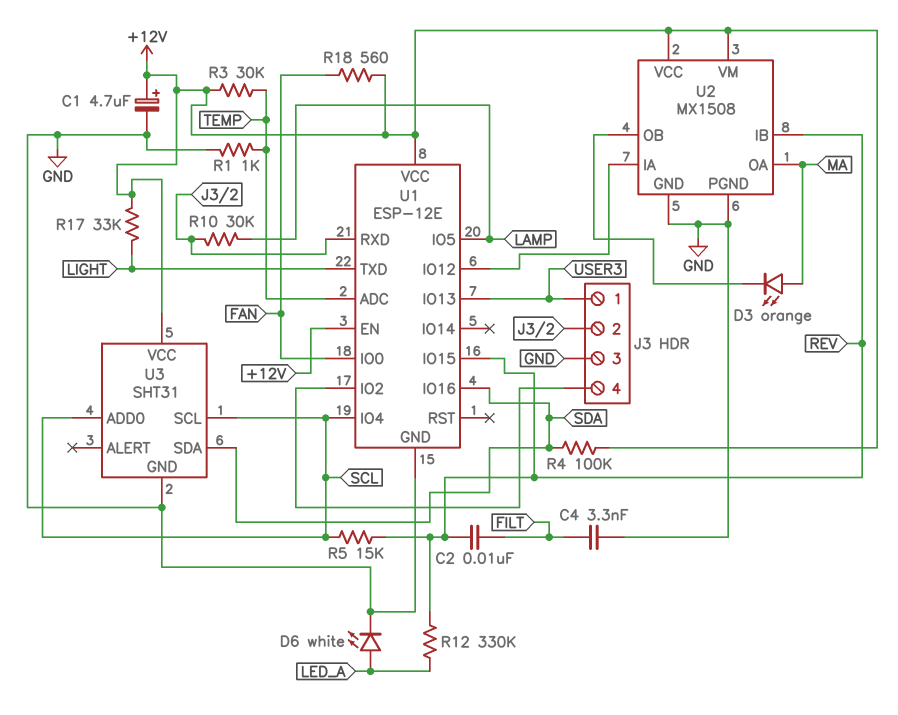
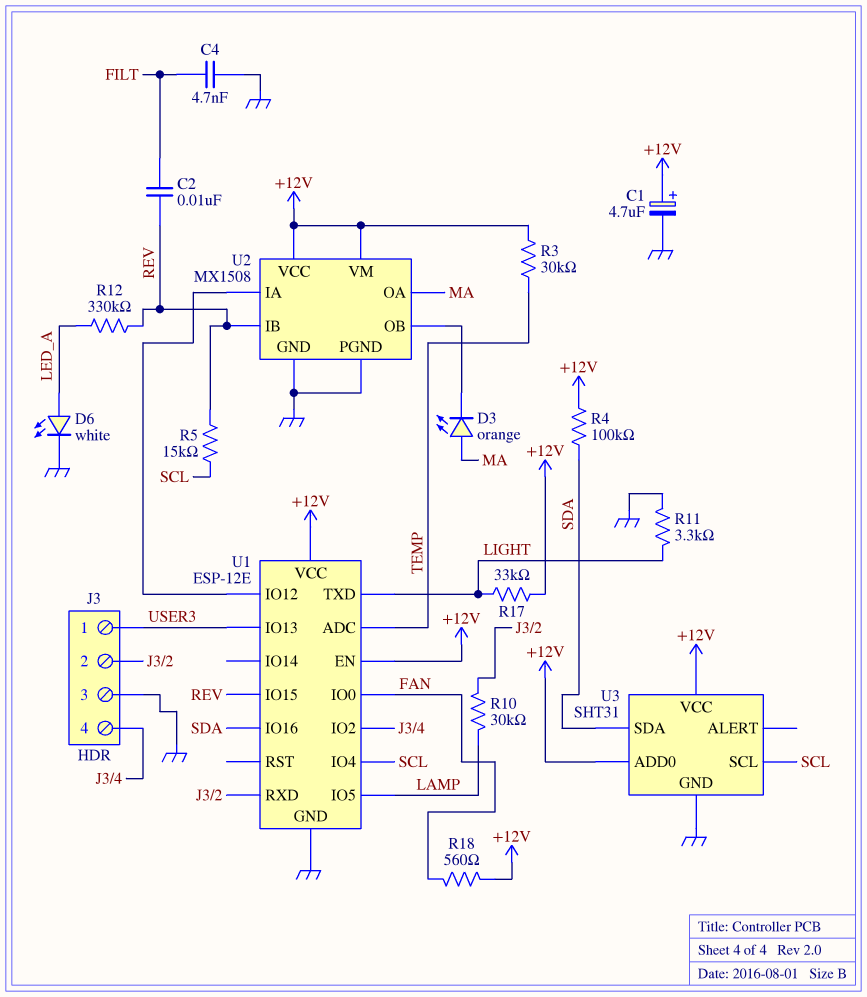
C4: 3.3nF (FILT, GND) -> 4.7nF (FILT, GND)
R1: 1k (GND, TEMP) -> none
R11: none -> 3.3k (GND, LIGHT)
U3 pin ADD0: SCL -> +12V

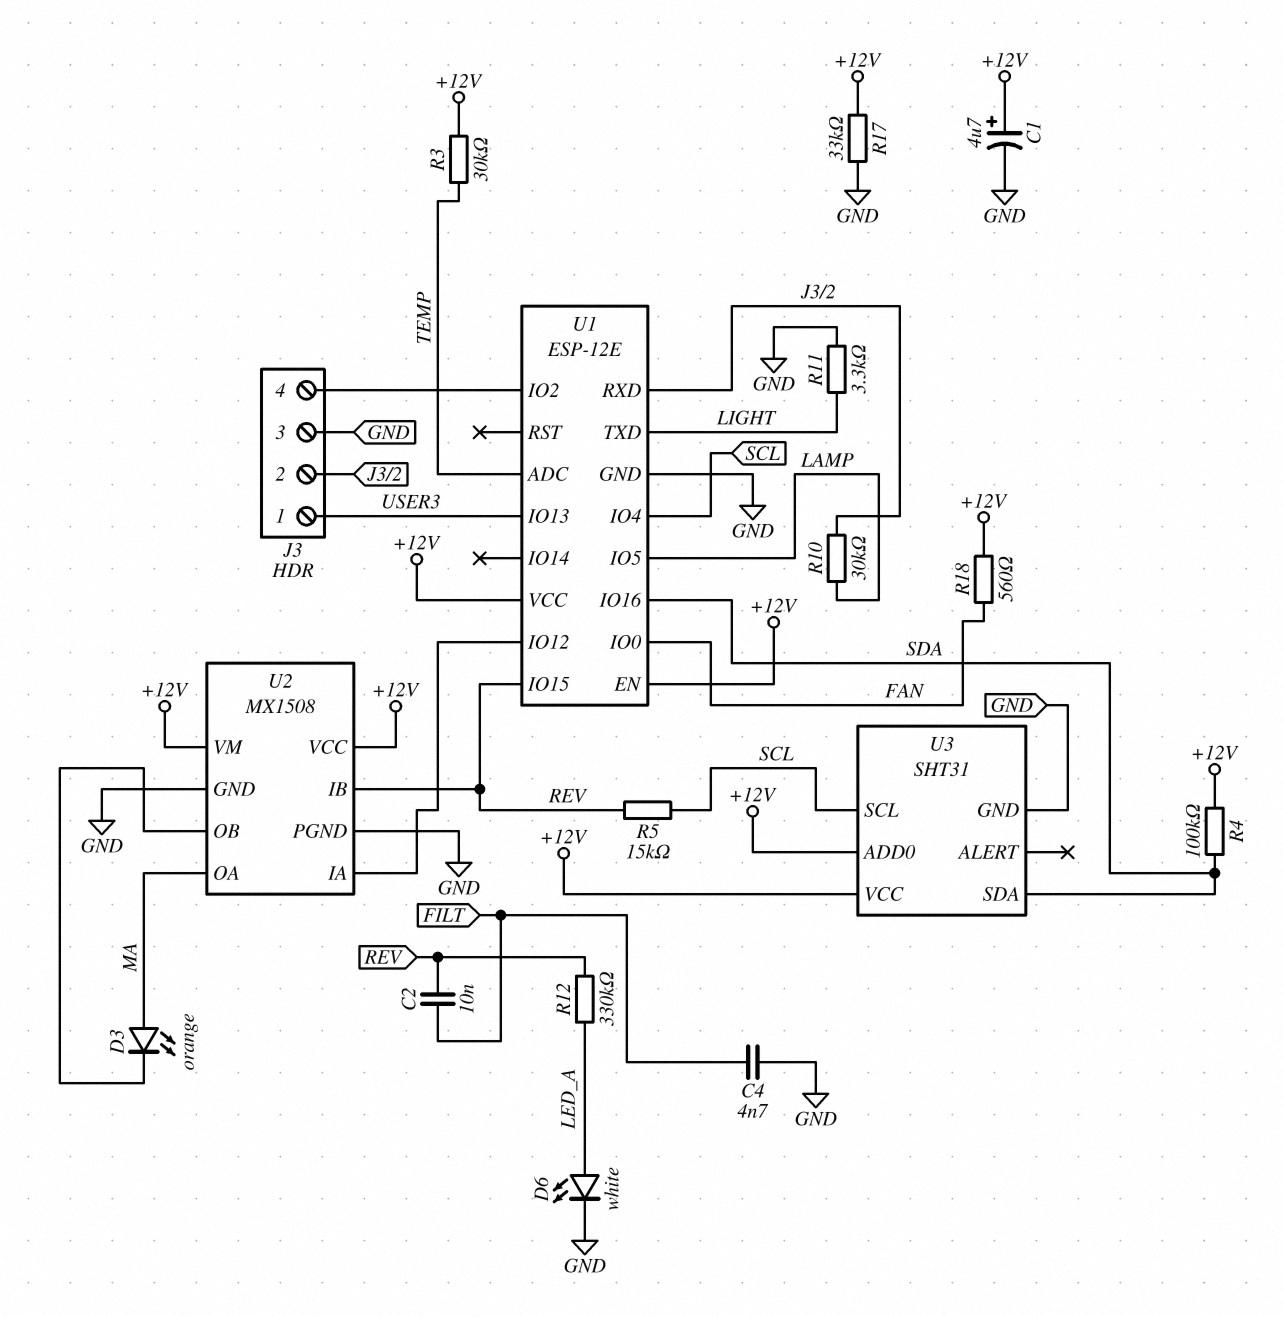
R17: 33k (+12V, LIGHT) -> 33k (+12V, GND)

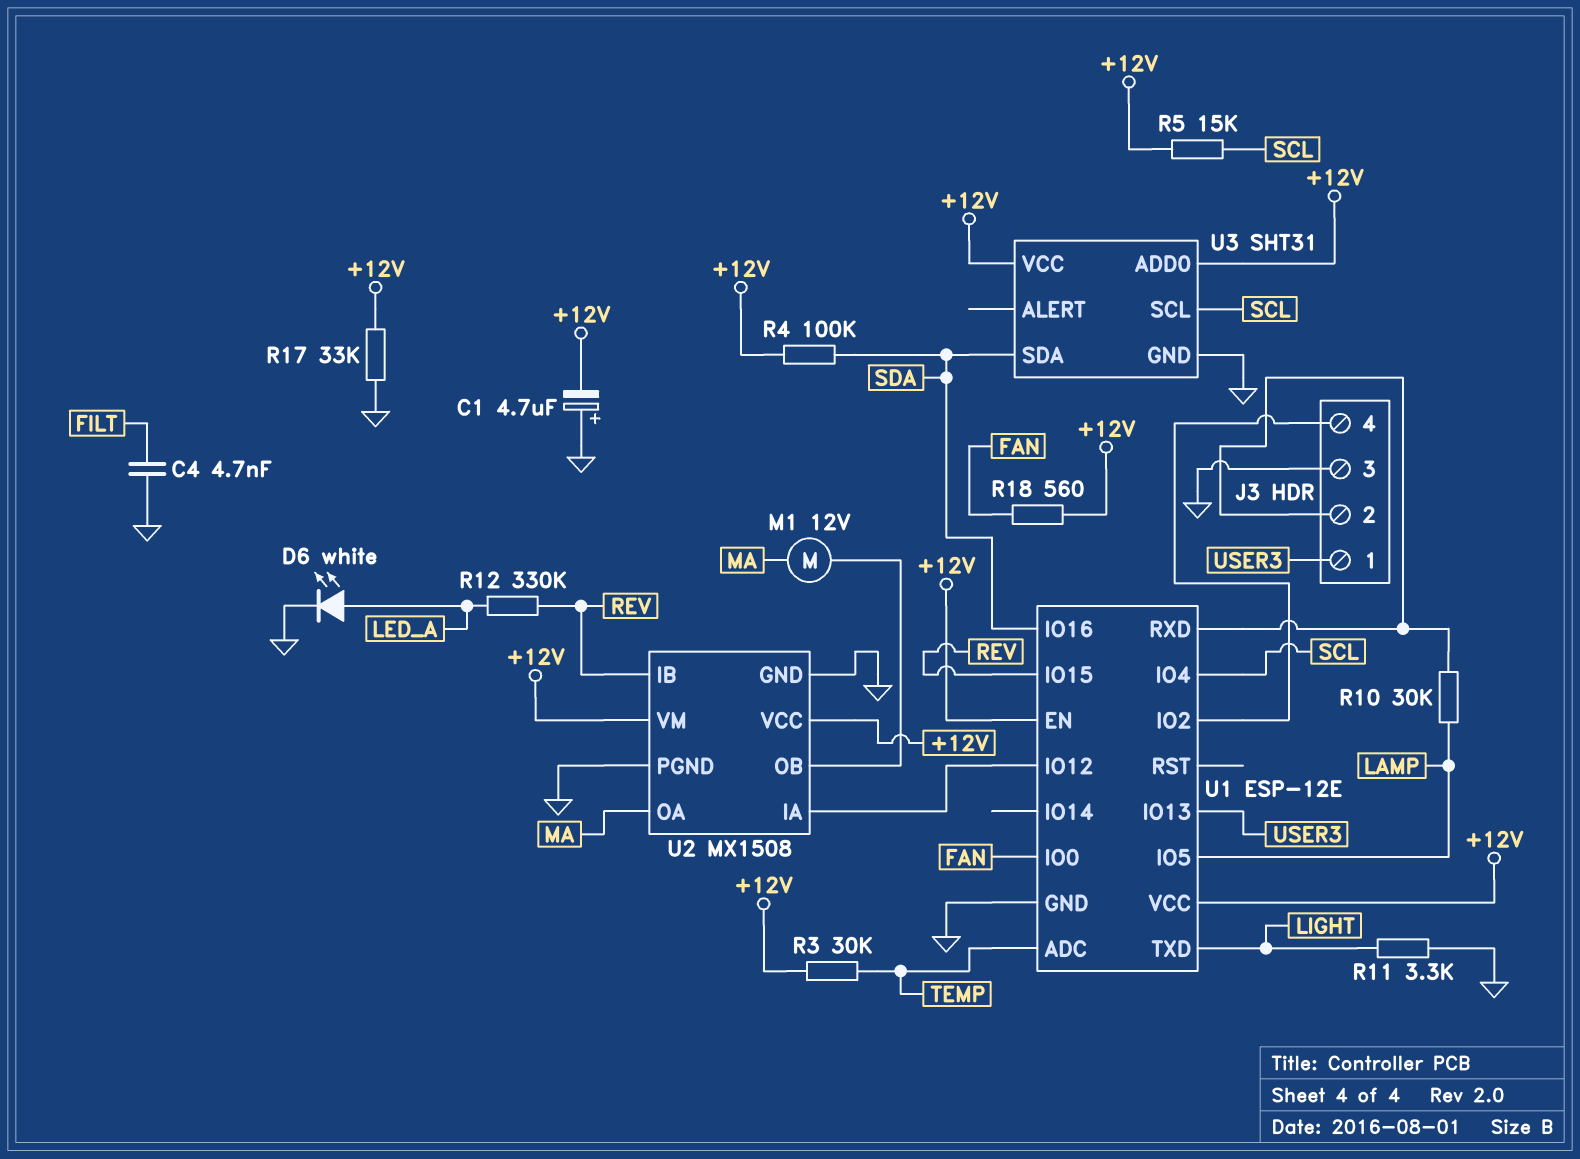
C1: 4.7uF (plus +12V, minus GND) -> 4.7uF (plus GND, minus +12V)
C2: 10nF (FILT, REV) -> none
D3: LED orange (A MA, K U2/OB) -> none
M1: none -> motor 12V (MA, U2/OB)
R5: 15k (REV, SCL) -> 15k (+12V, SCL)

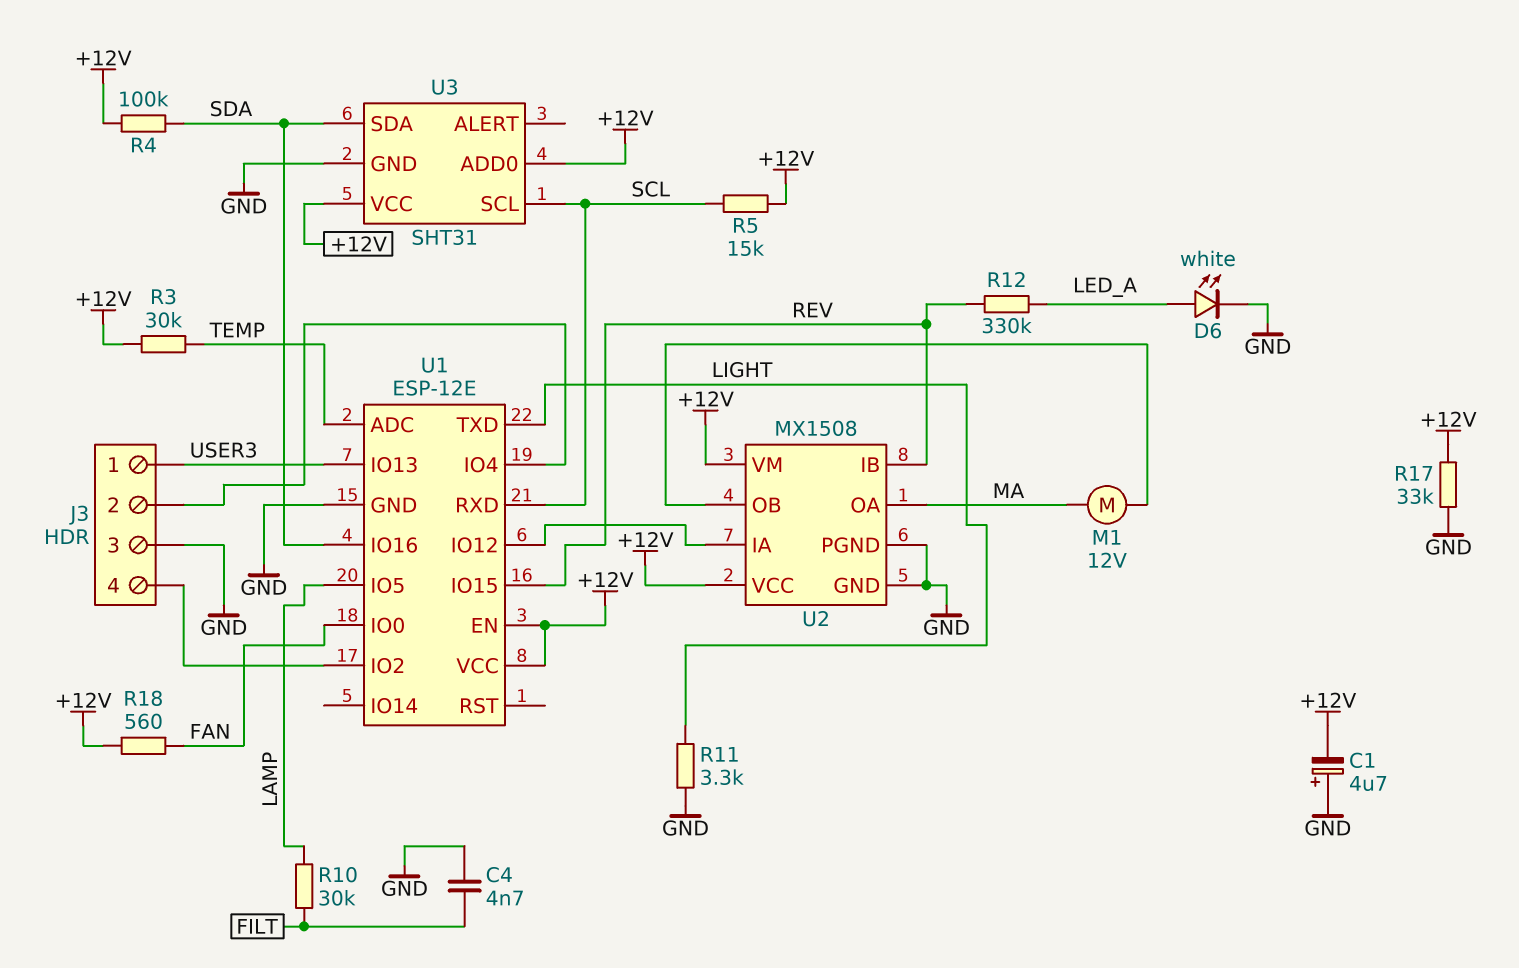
R10: 30k (J3/2, LAMP) -> 30k (FILT, LAMP)
U1 pin IO4: SCL -> J3/2
U1 pin RXD: J3/2 -> SCL

